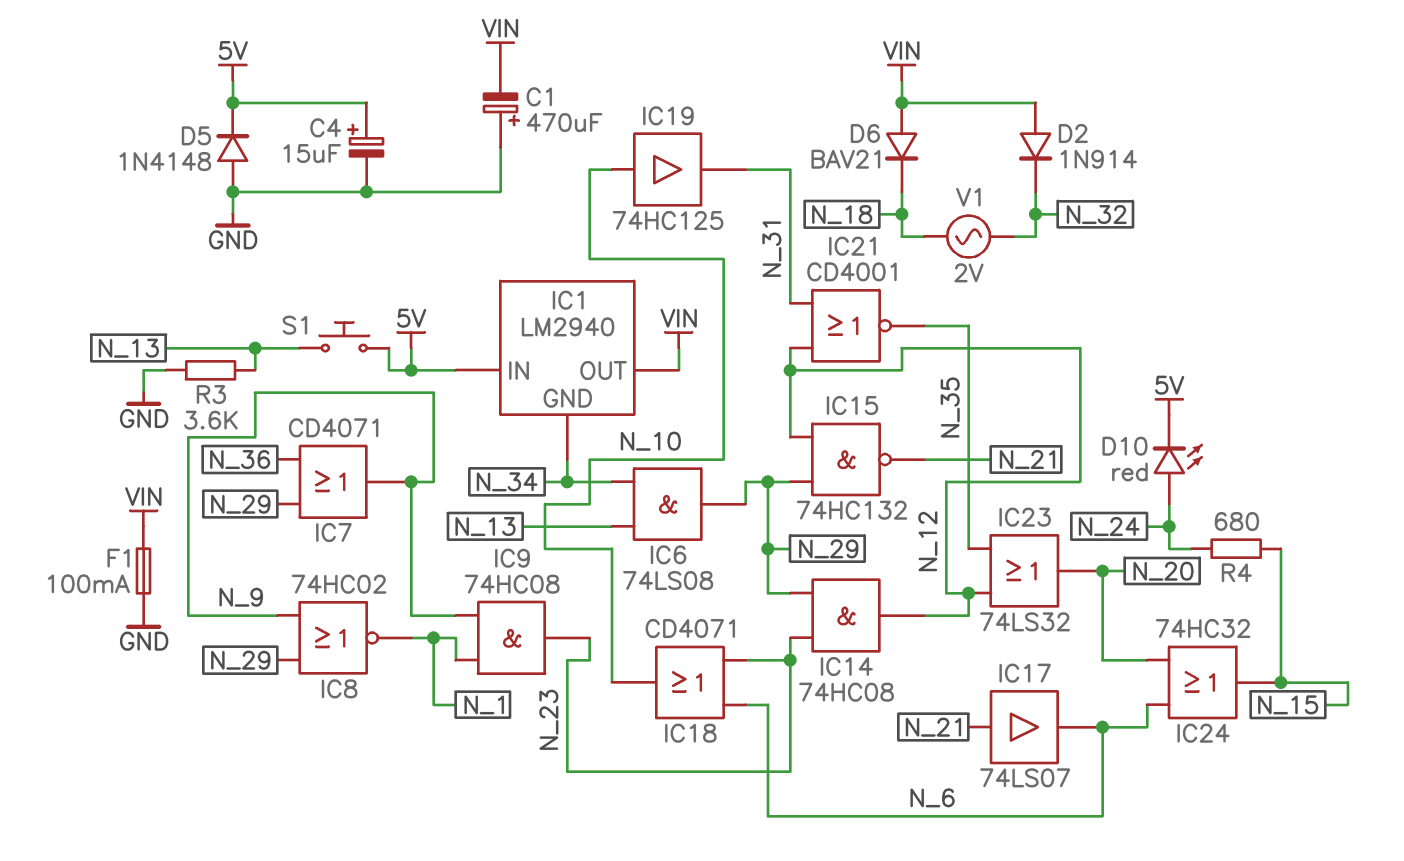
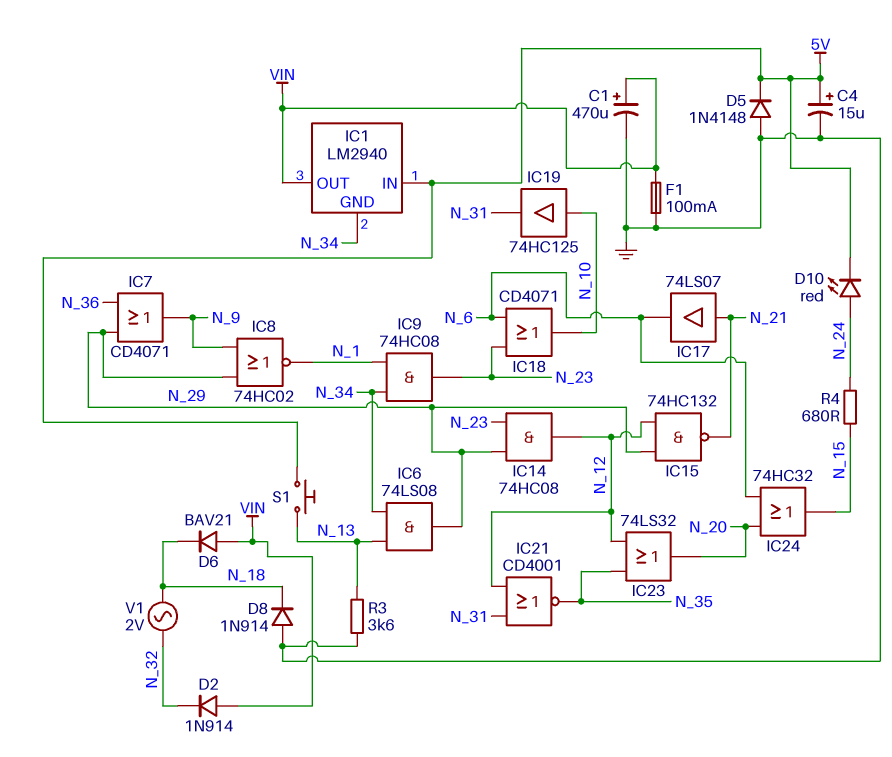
C1: 470uF (plus GND, minus VIN) -> 470uF (plus VIN, minus GND)
D8: none -> diode 1N914 (A GND, K N_18)
IC9: AND 74HC08 (in N_1, in N_9, out N_23) -> AND 74HC08 (in N_1, in N_34, out N_23)

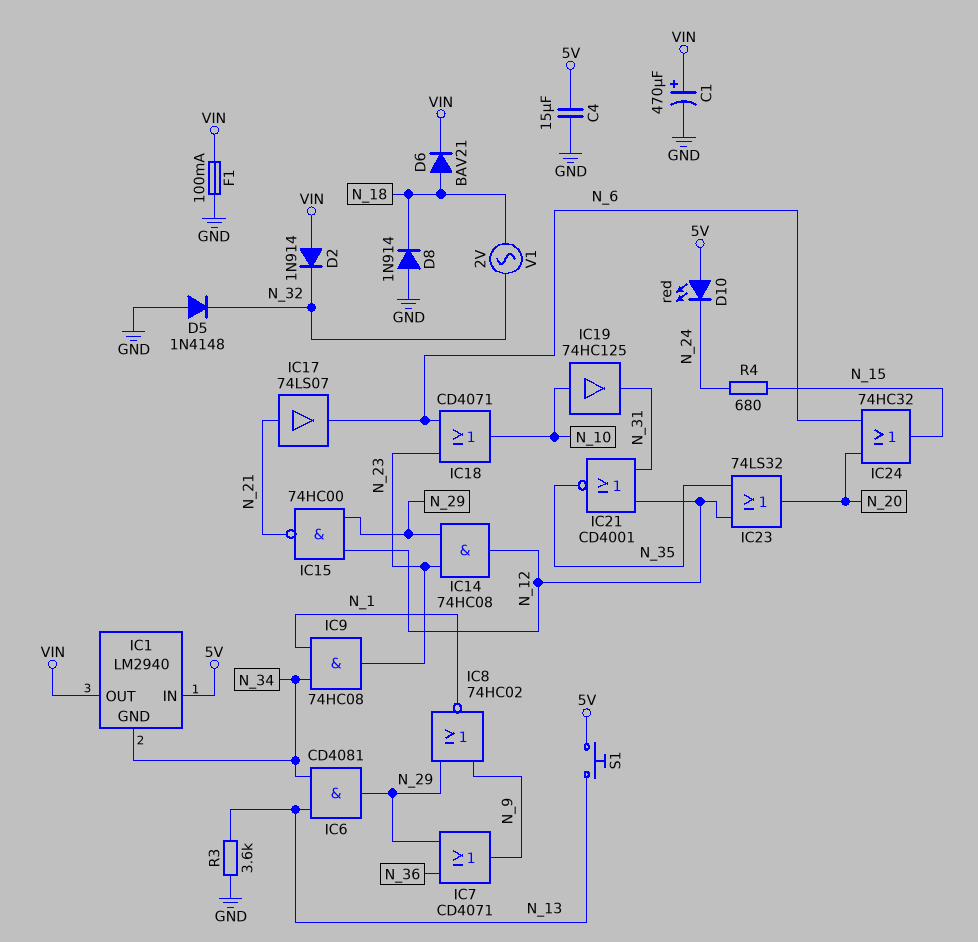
C4: 15uF (plus 5V, minus GND) -> 15uF (5V, GND)
D5: diode 1N4148 (A GND, K 5V) -> diode 1N4148 (A GND, K N_32)
D6: diode BAV21 (A VIN, K N_18) -> diode BAV21 (A N_18, K VIN)
D10: LED red (A N_24, K 5V) -> LED red (A 5V, K N_24)
IC6: AND 74LS08 (in N_13, in N_34, out N_29) -> AND CD4081 (in N_13, in N_34, out N_29)
IC15: NAND 74HC132 (in N_12, in N_29, out N_21) -> NAND 74HC00 (in N_12, in N_29, out N_21)

